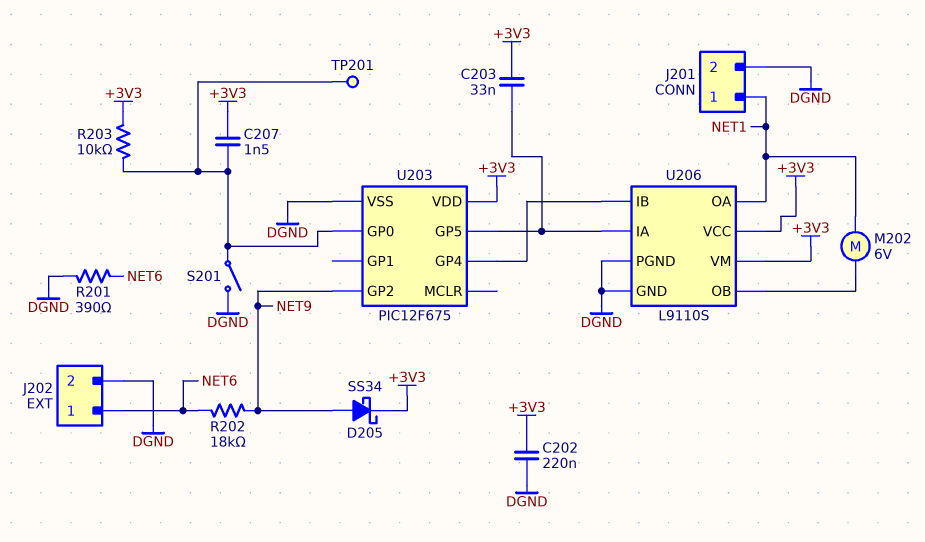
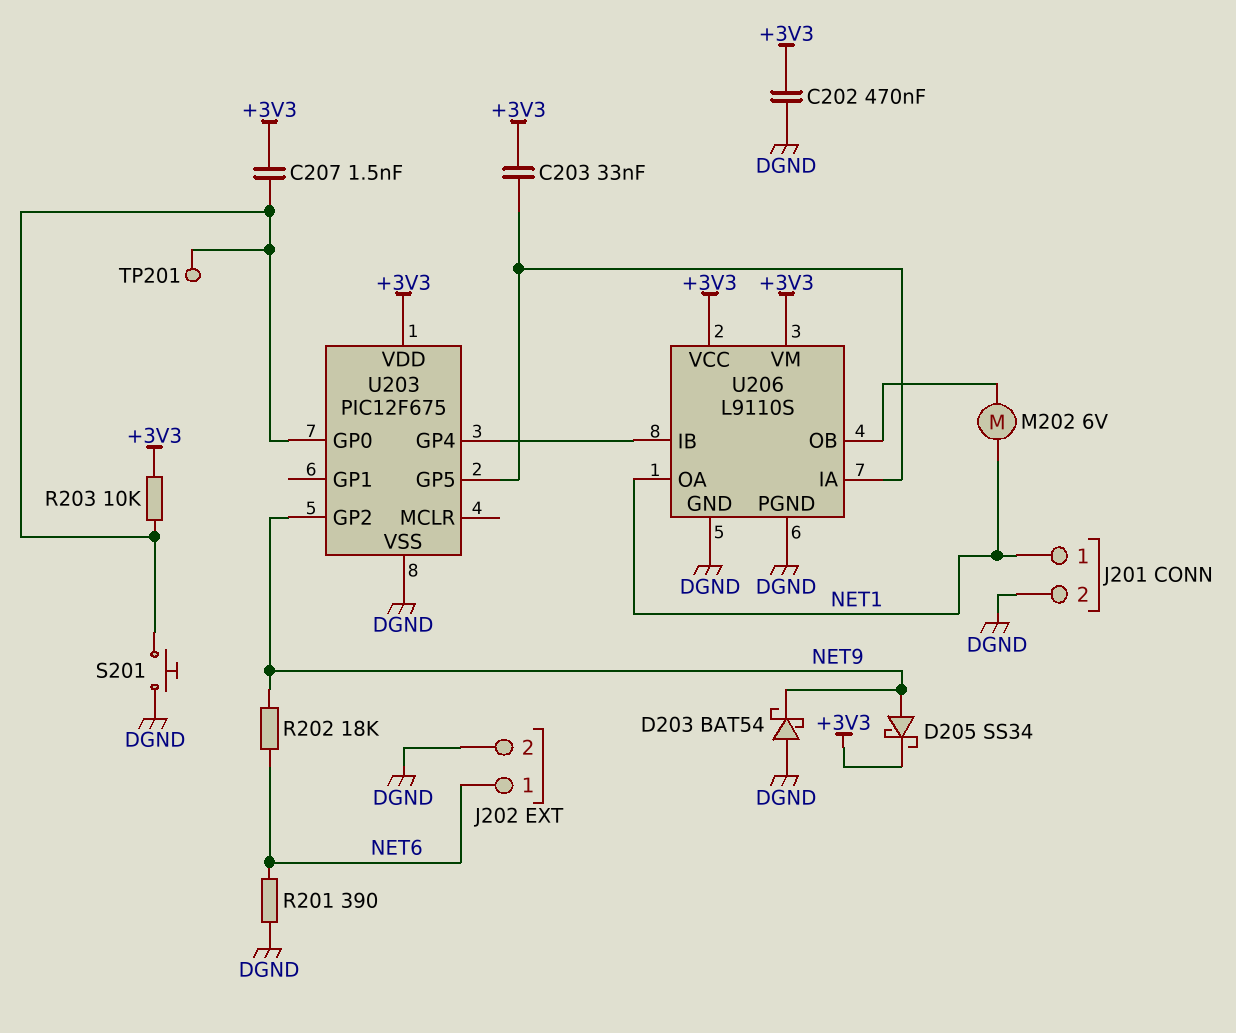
C202: 220nF (+3V3, DGND) -> 470nF (+3V3, DGND)
D203: none -> schottky BAT54 (A DGND, K NET9)
S201: switch (DGND, U203/GP0) -> button (DGND, U203/GP0)

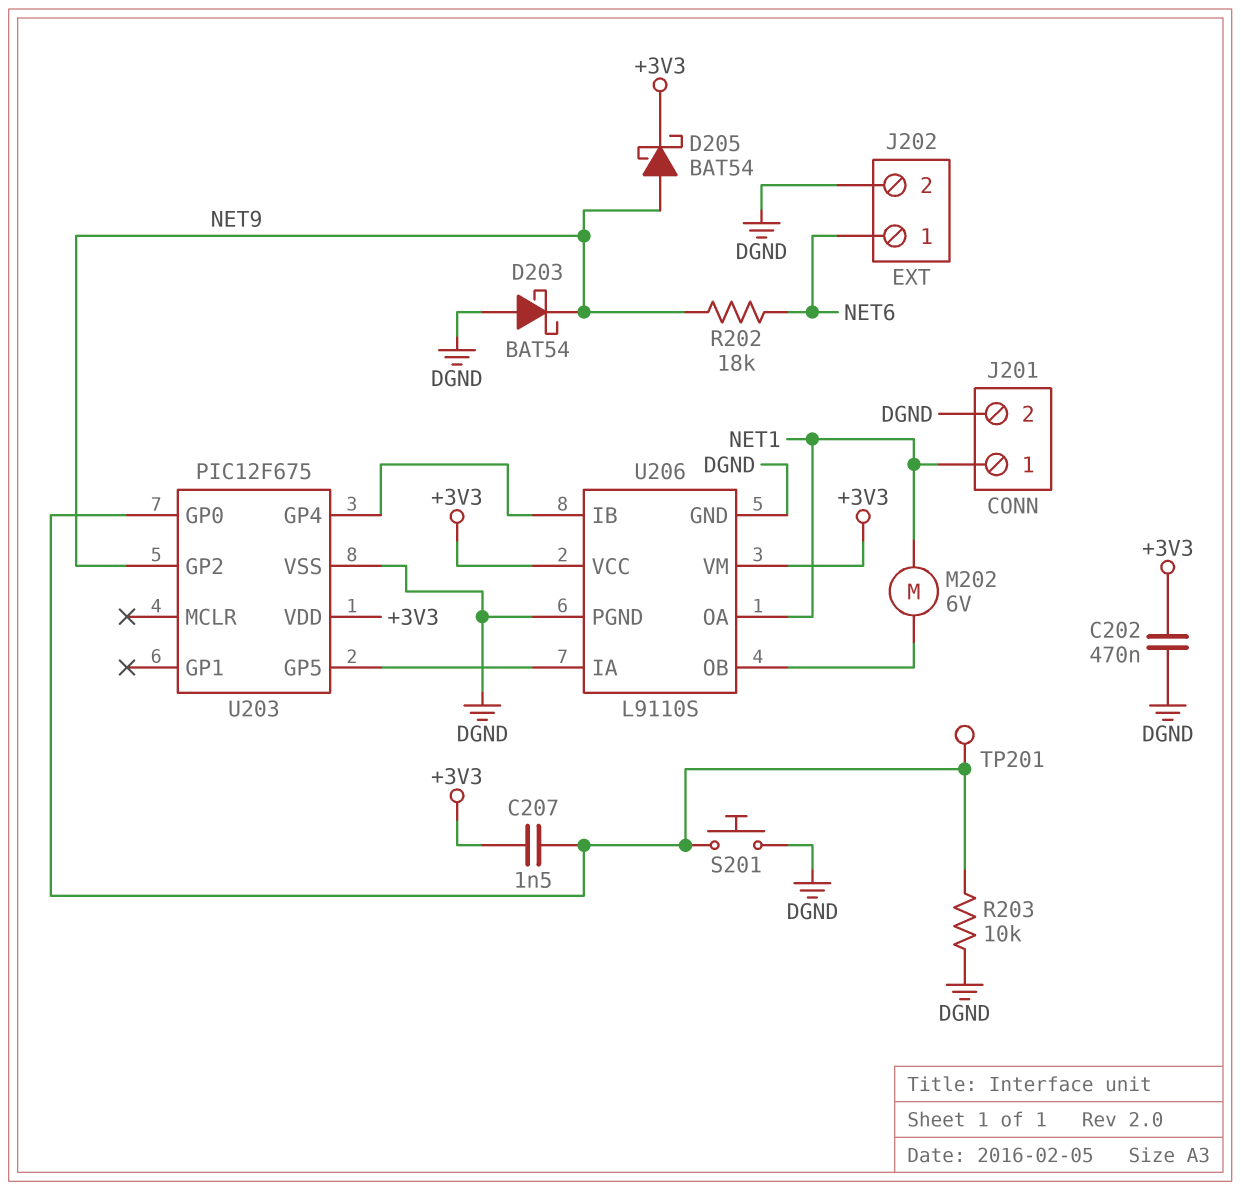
C203: 33nF (+3V3, U203/GP5) -> none
D205: schottky SS34 (A NET9, K +3V3) -> schottky BAT54 (A NET9, K +3V3)
R201: 390 (DGND, NET6) -> none
R203: 10k (+3V3, U203/GP0) -> 10k (DGND, U203/GP0)

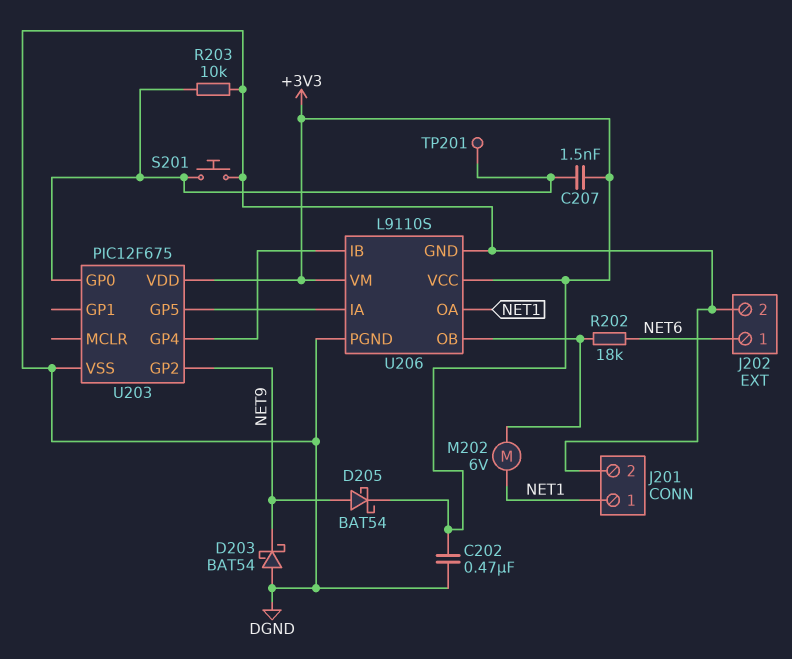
R202: 18k (NET6, NET9) -> 18k (NET6, U206/OB)

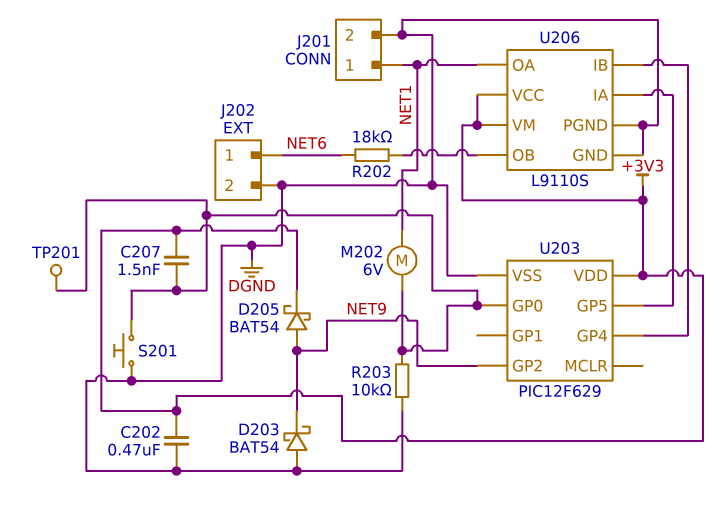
M202: motor 6V (NET1, U206/OB) -> motor 6V (NET1, U203/GP0)
U203: PIC12F675 -> PIC12F629

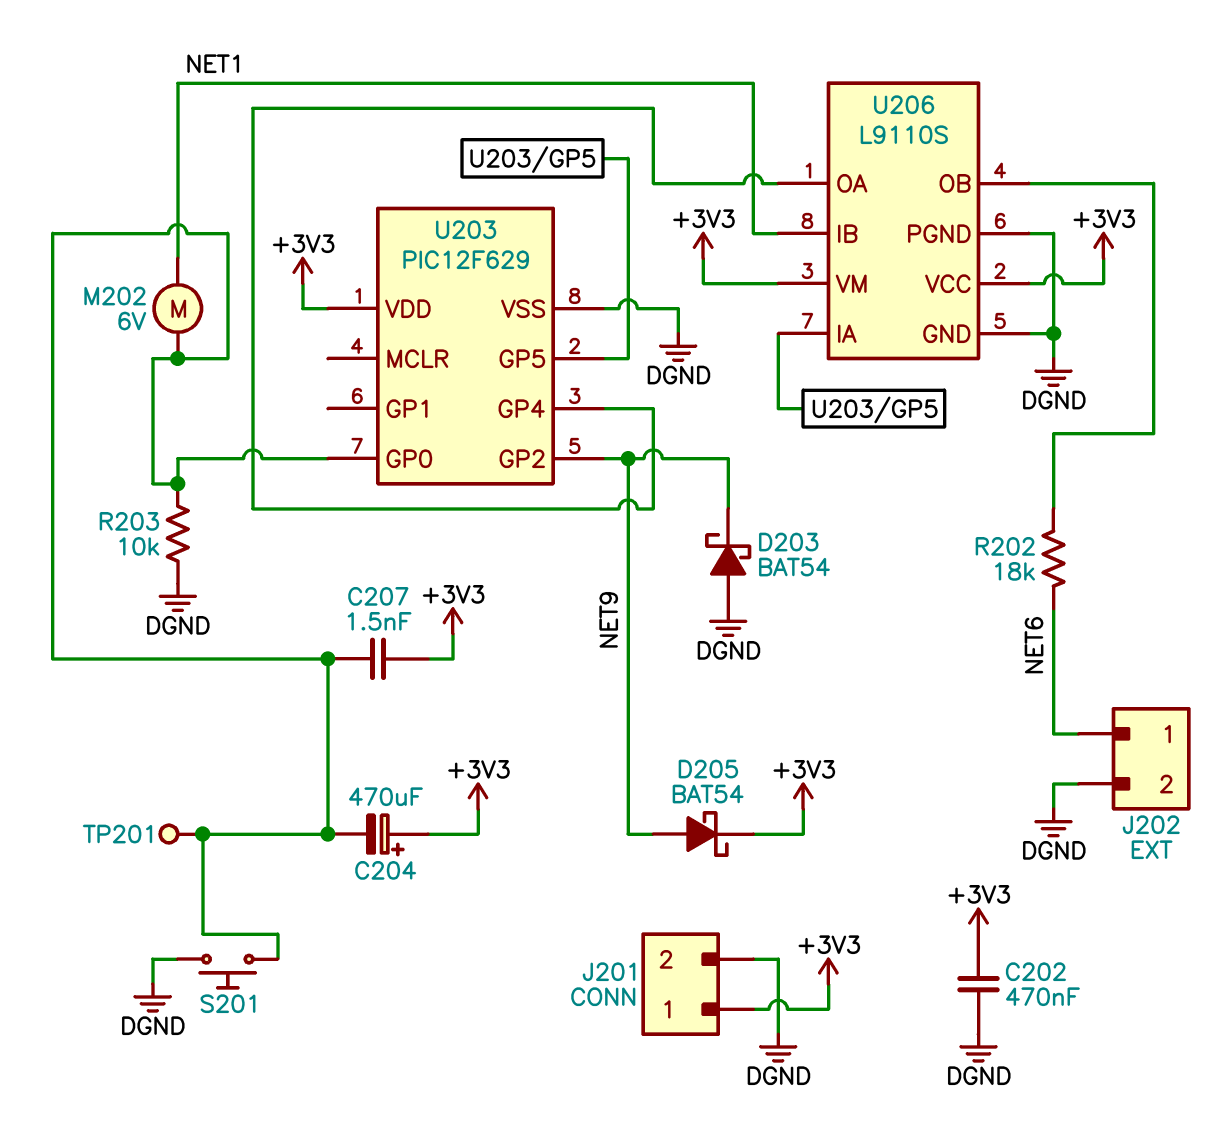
C204: none -> 470uF (plus +3V3, minus U203/GP0)
J201 pin 1: NET1 -> +3V3
U206 pin IB: U203/GP4 -> NET1
U206 pin OA: NET1 -> U203/GP4

